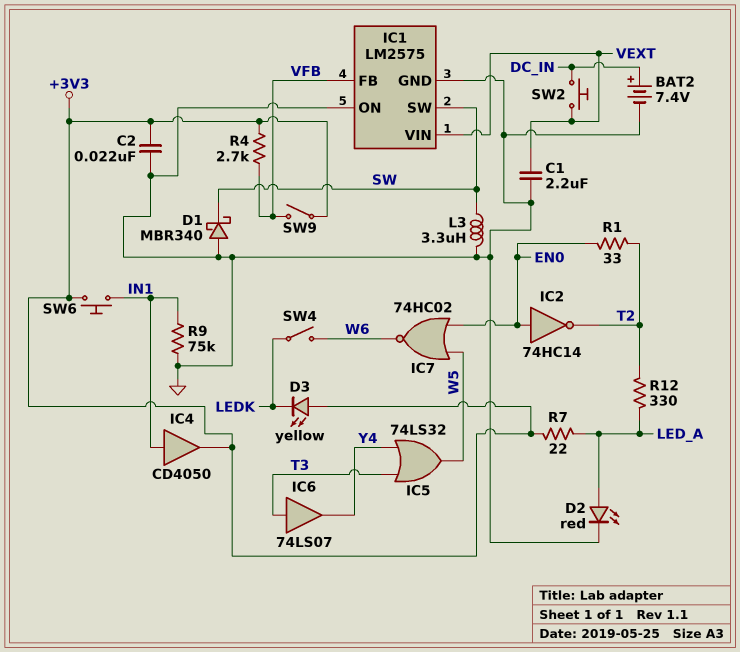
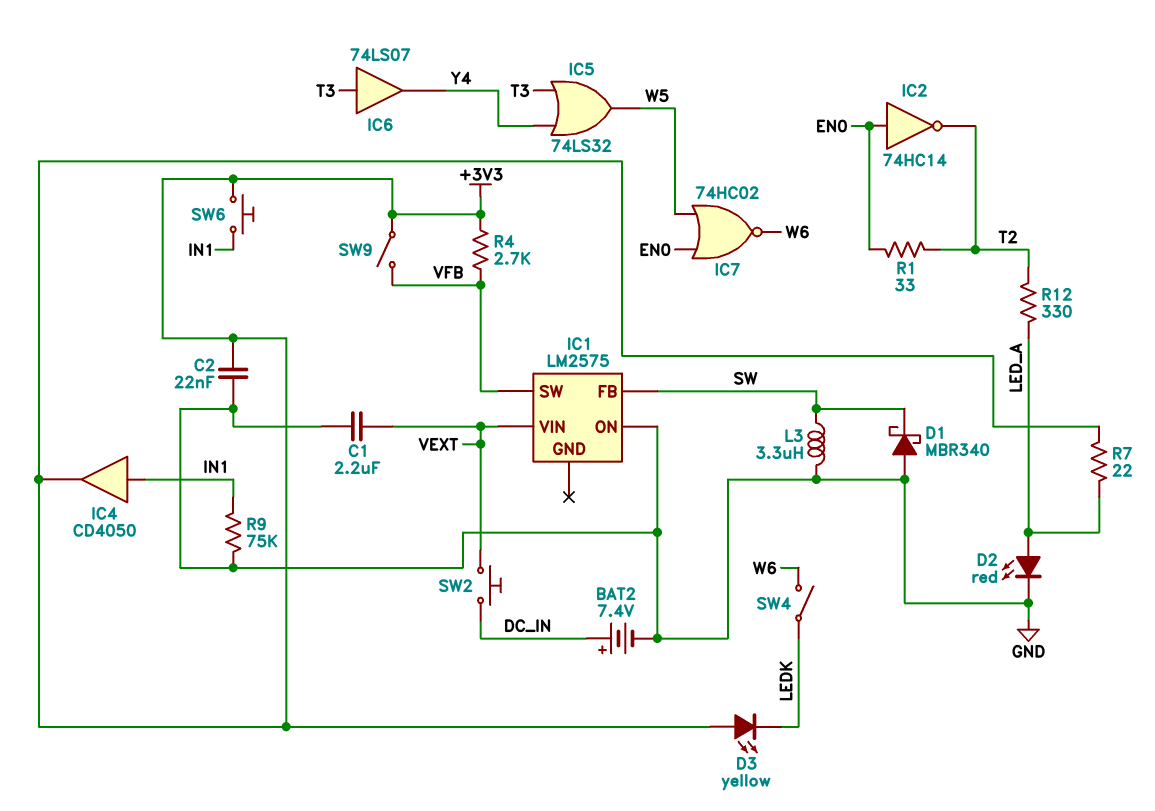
IC1 pin FB: VFB -> SW
IC1 pin GND: GND -> none
IC1 pin SW: SW -> VFB

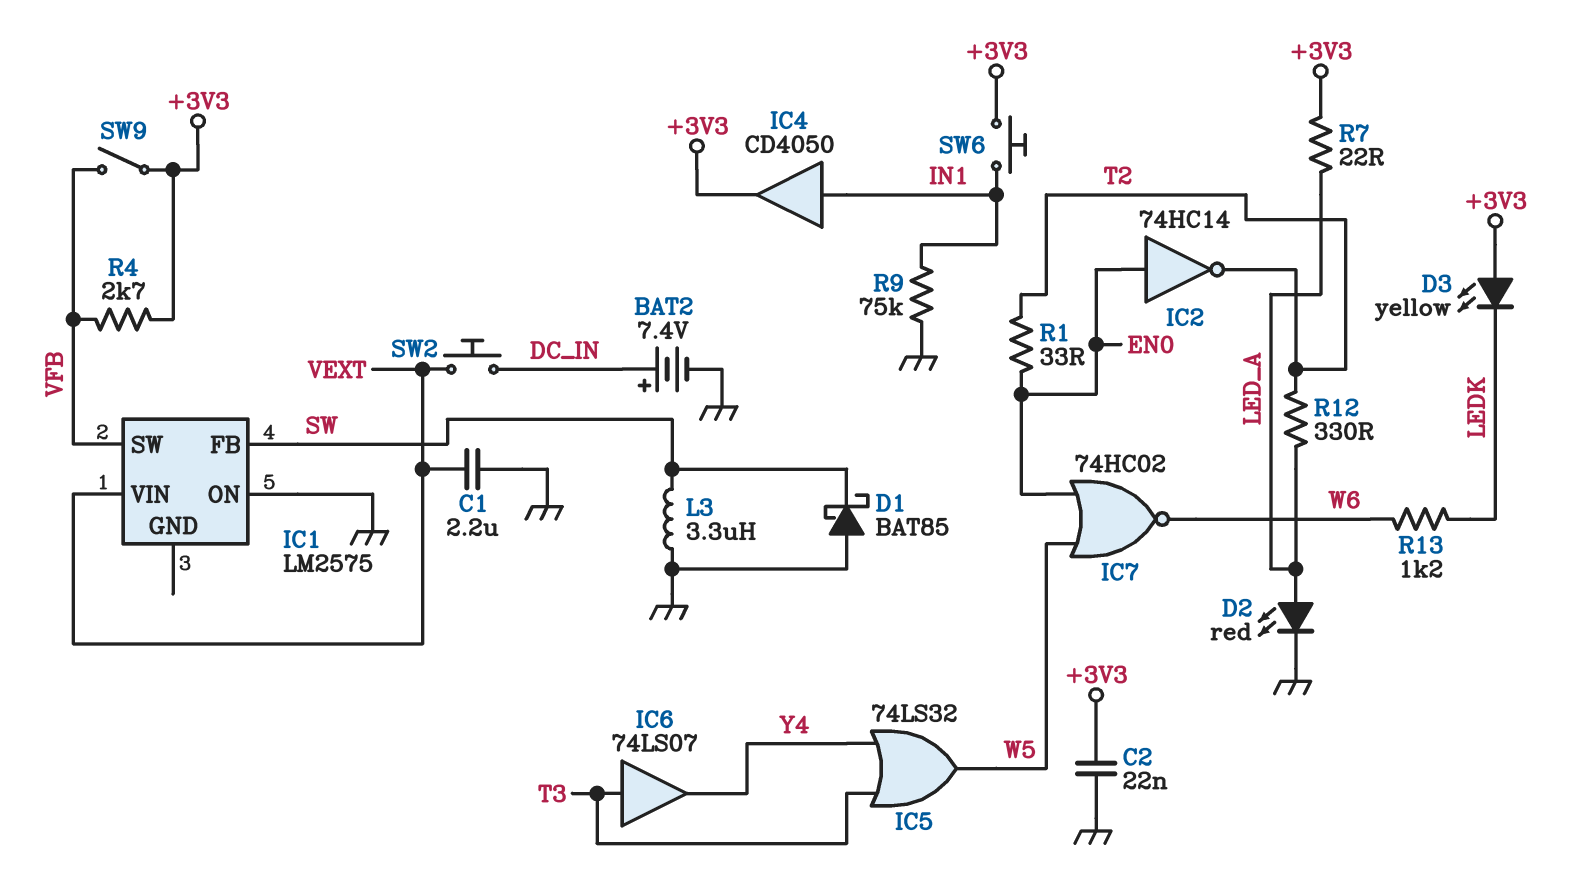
D1: schottky MBR340 (A GND, K SW) -> schottky BAT85 (A GND, K SW)
R13: none -> 1.2k (LEDK, W6)
SW4: switch (LEDK, W6) -> none

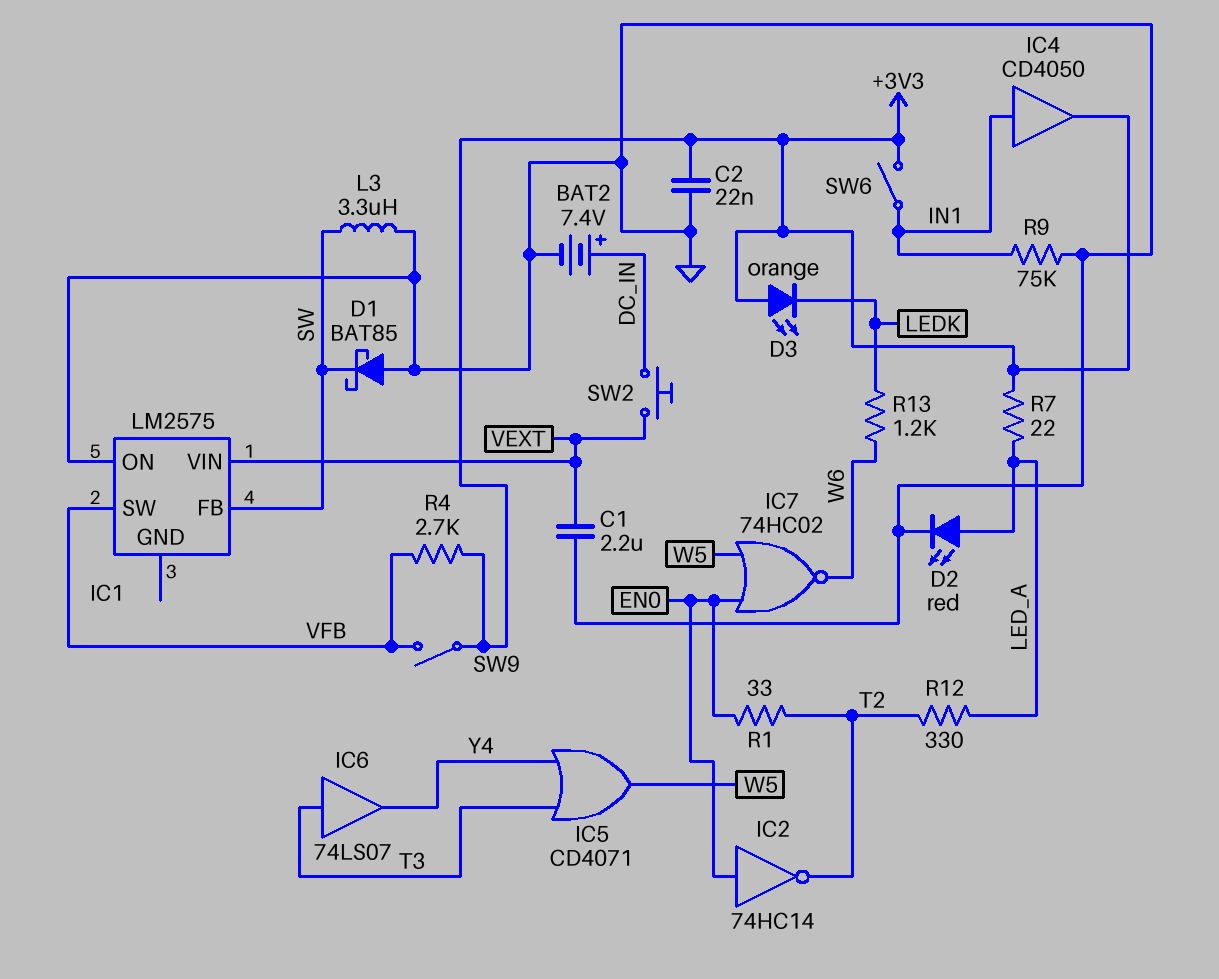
D3: LED yellow (A +3V3, K LEDK) -> LED orange (A +3V3, K LEDK)
IC5: OR 74LS32 (in T3, in Y4, out W5) -> OR CD4071 (in T3, in Y4, out W5)
SW6: button (+3V3, IN1) -> switch (+3V3, IN1)

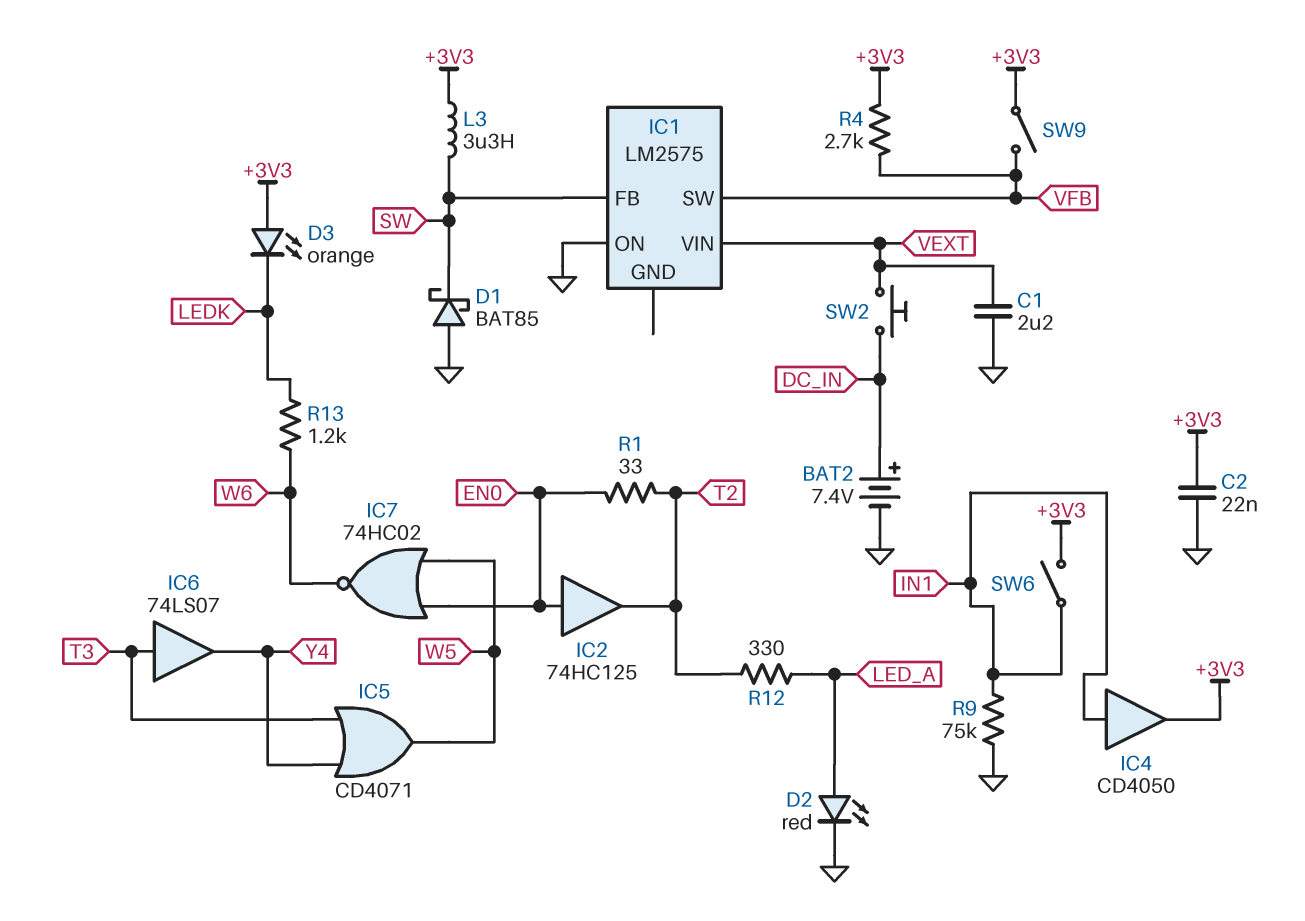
IC2: NOT 74HC14 (in EN0, out T2) -> buffer 74HC125 (in EN0, out T2)
L3: 3.3uH (GND, SW) -> 3.3uH (+3V3, SW)
R7: 22 (+3V3, LED_A) -> none

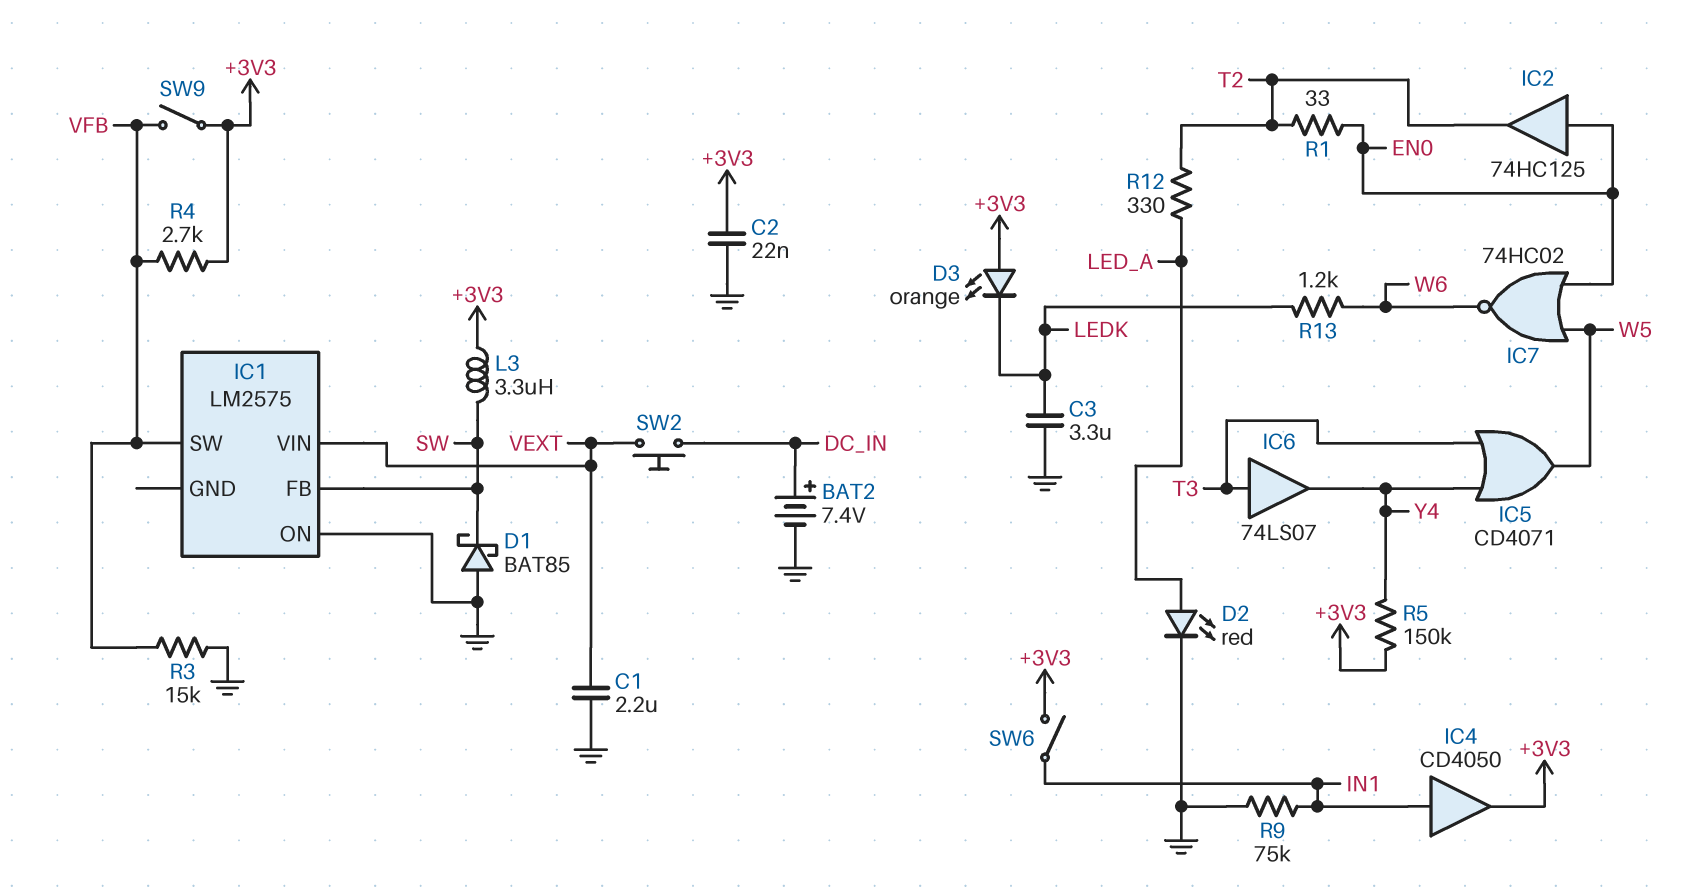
C3: none -> 3.3uF (GND, LEDK)
R3: none -> 15k (GND, VFB)
R5: none -> 150k (+3V3, Y4)

